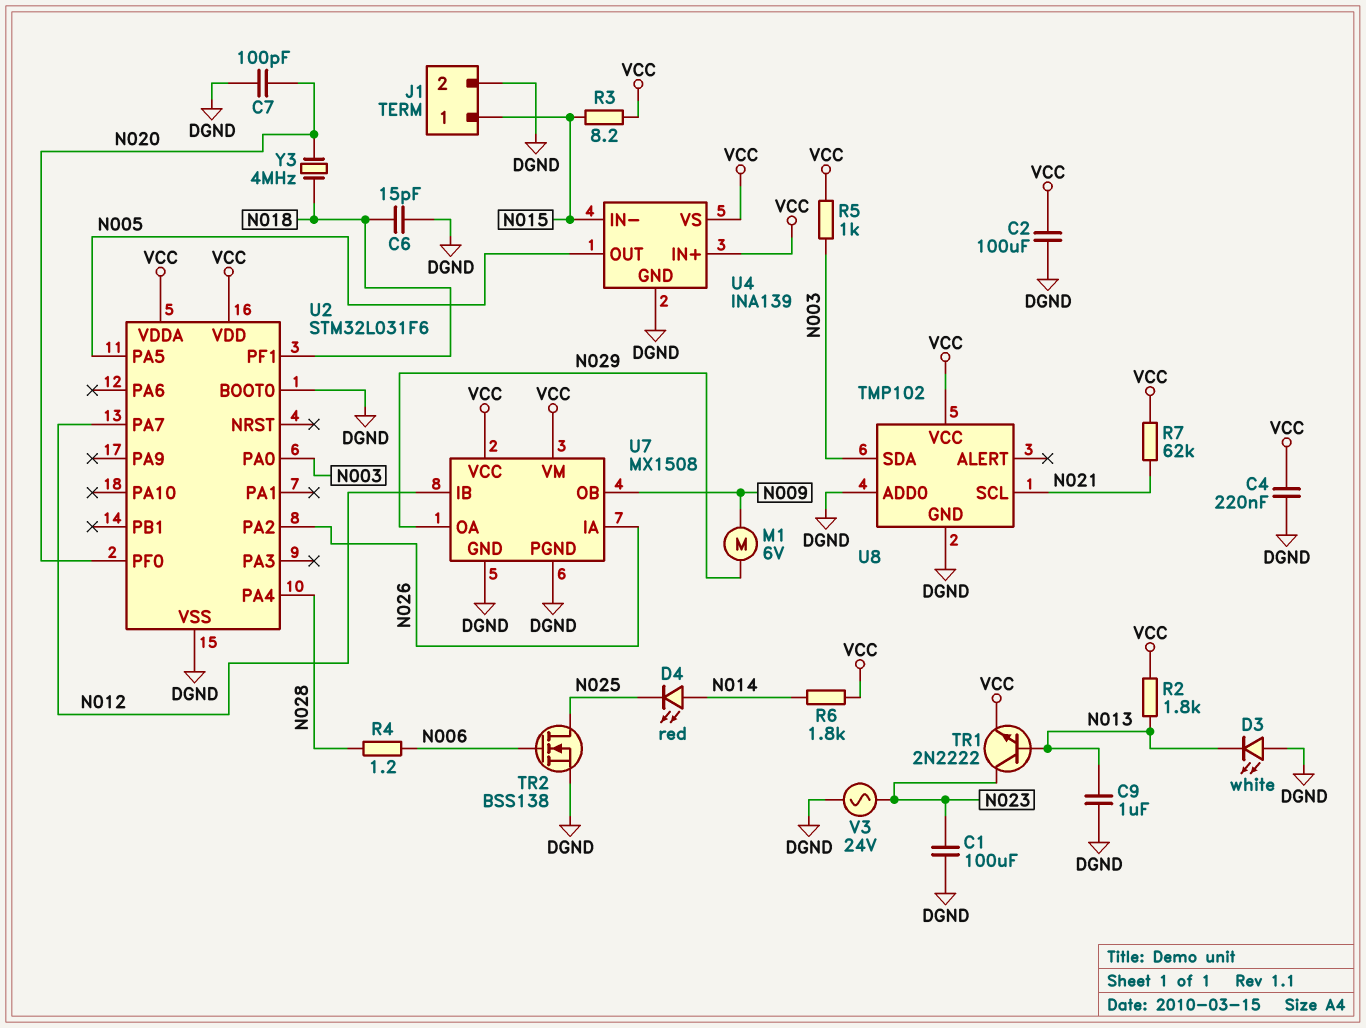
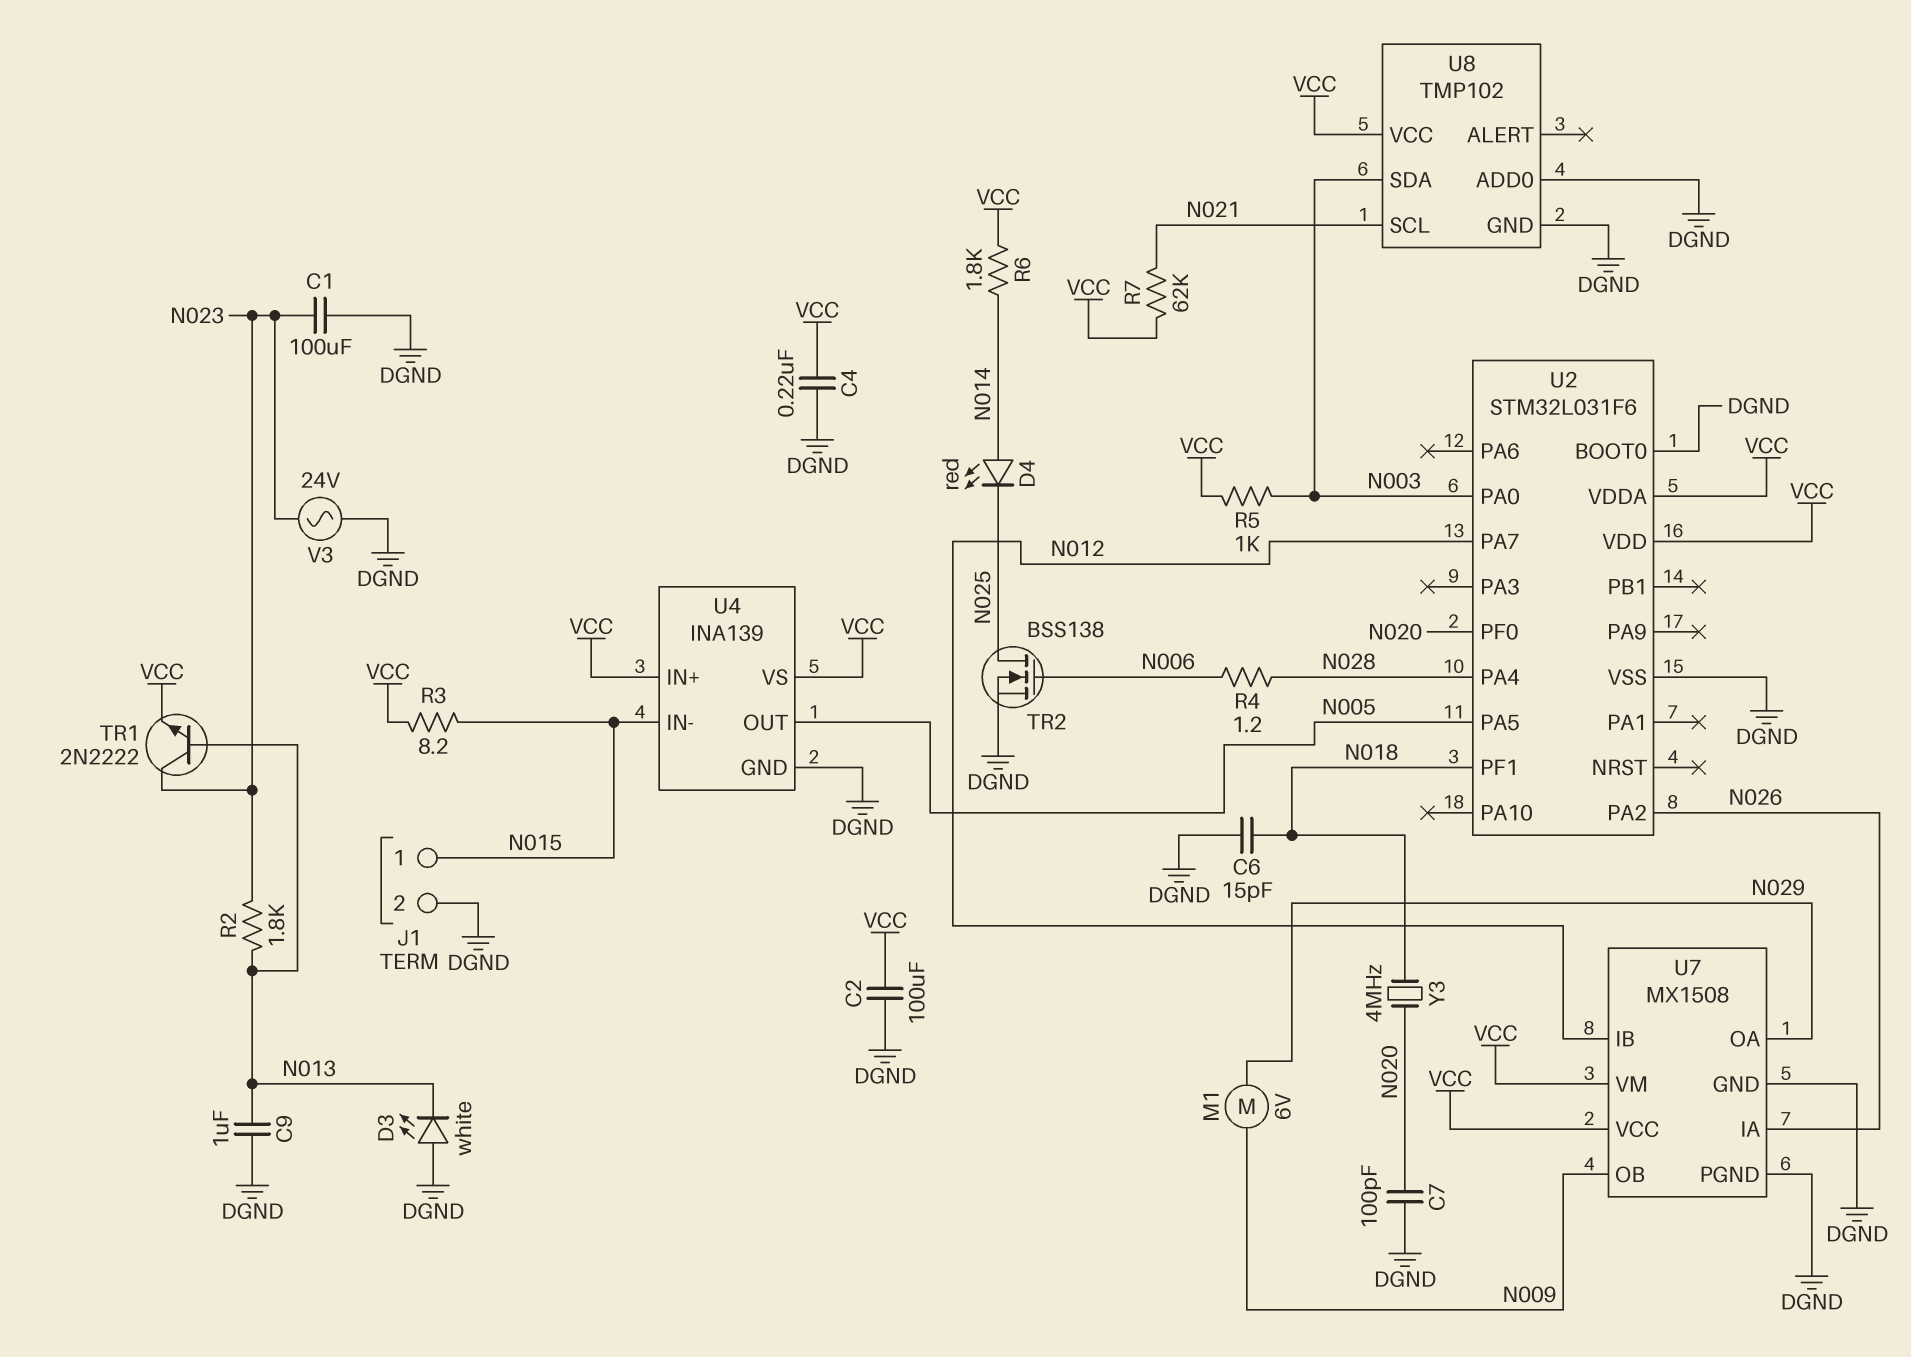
R2: 1.8k (N013, VCC) -> 1.8k (N013, N023)

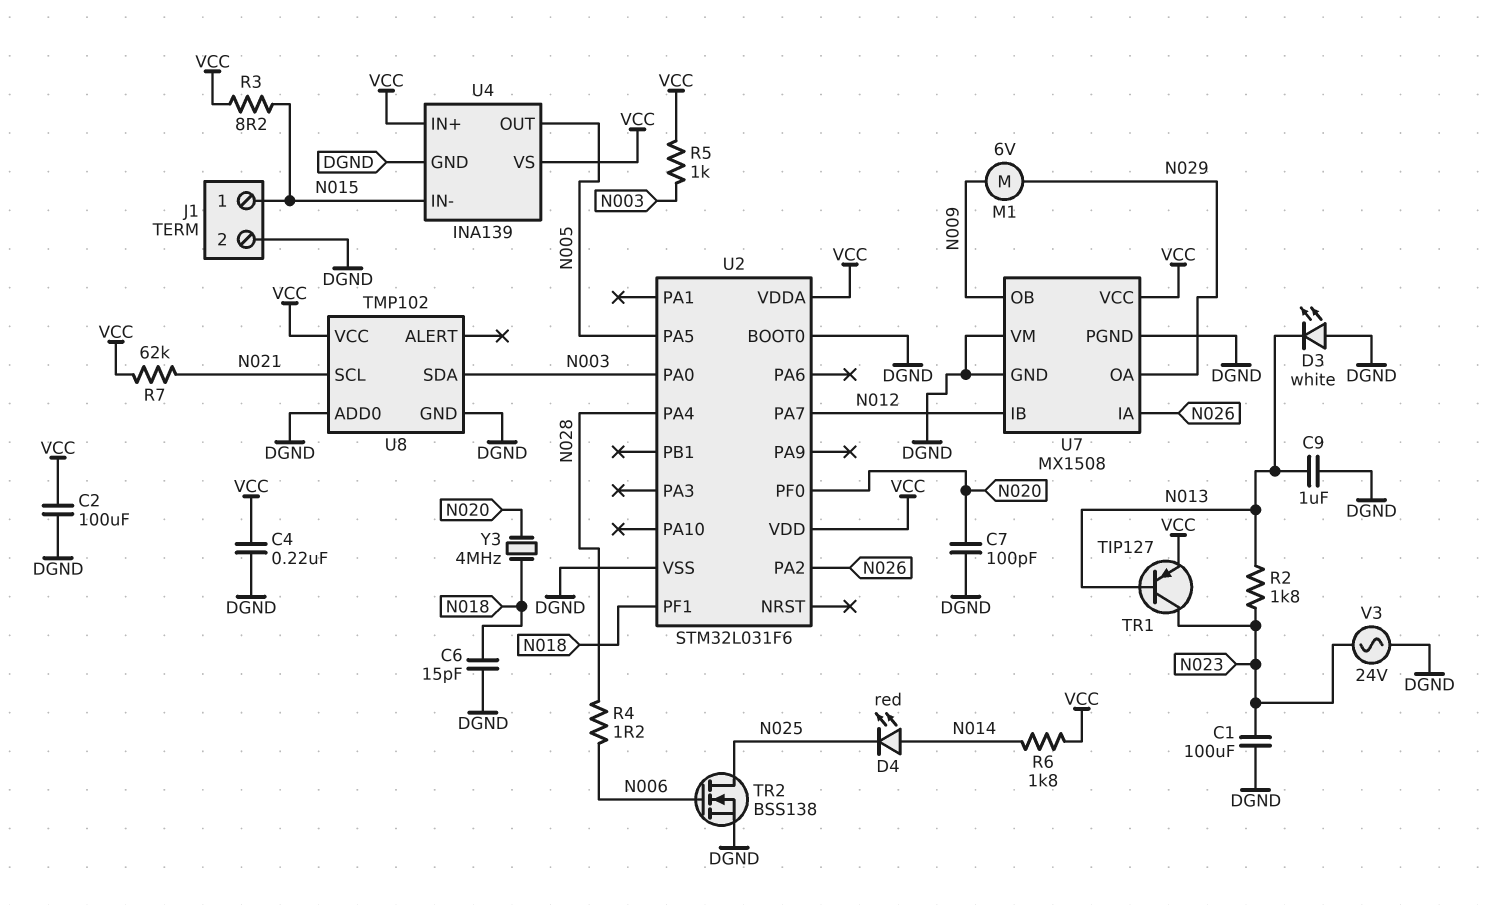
TR1: NPN 2N2222 (B N013, C N023, E VCC) -> PNP TIP127 (B N013, C N023, E VCC)
U7 pin VM: VCC -> DGND

